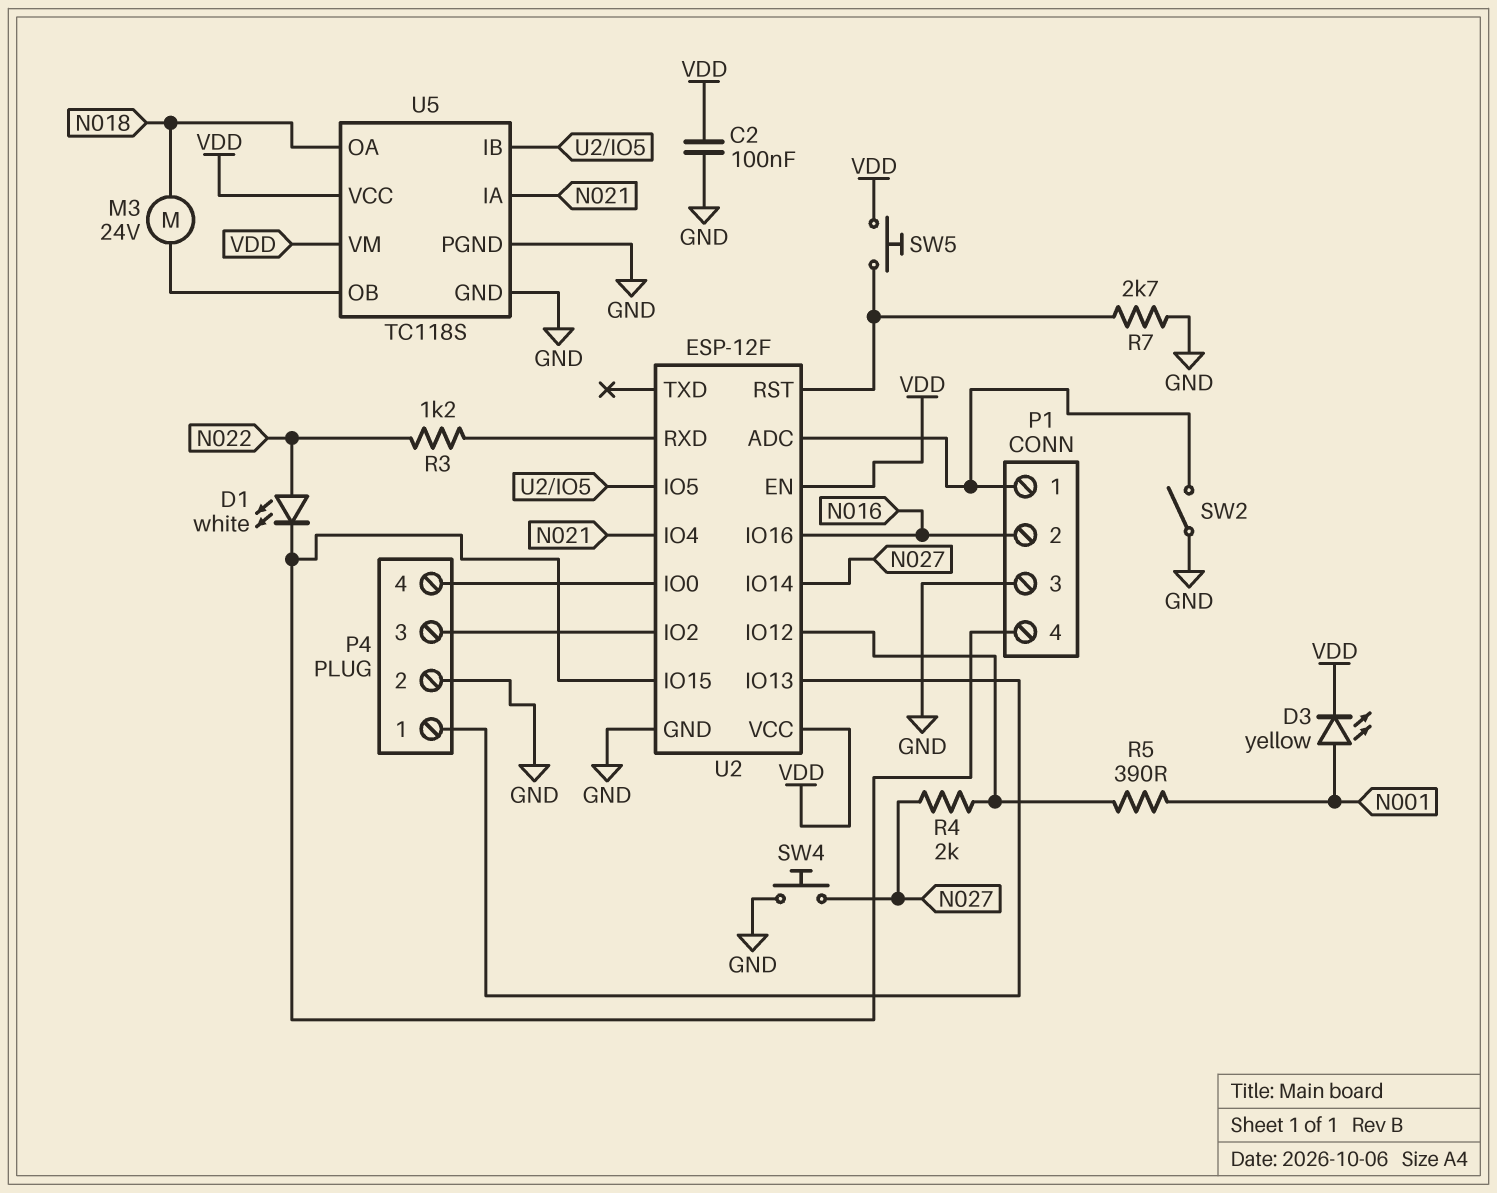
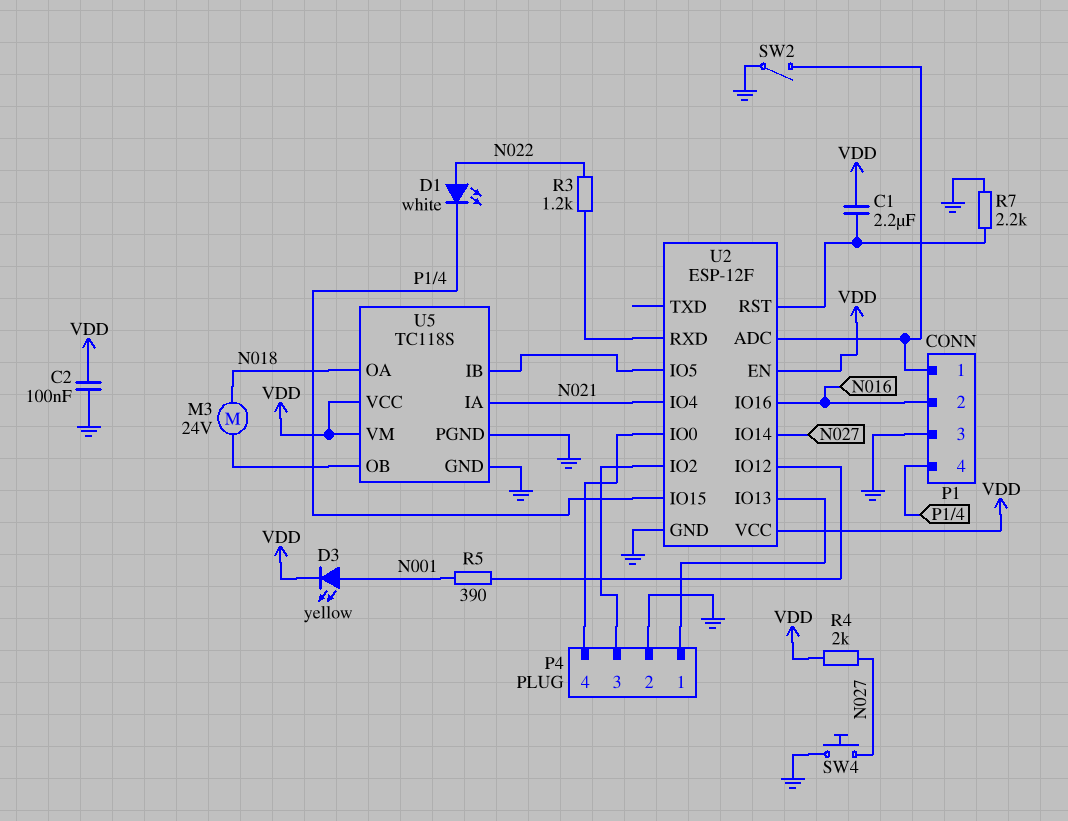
C1: none -> 2.2uF (U2/RST, VDD)
R4: 2k (N027, U2/IO12) -> 2k (N027, VDD)
R7: 2.7k (GND, U2/RST) -> 2.2k (GND, U2/RST)
SW5: button (U2/RST, VDD) -> none

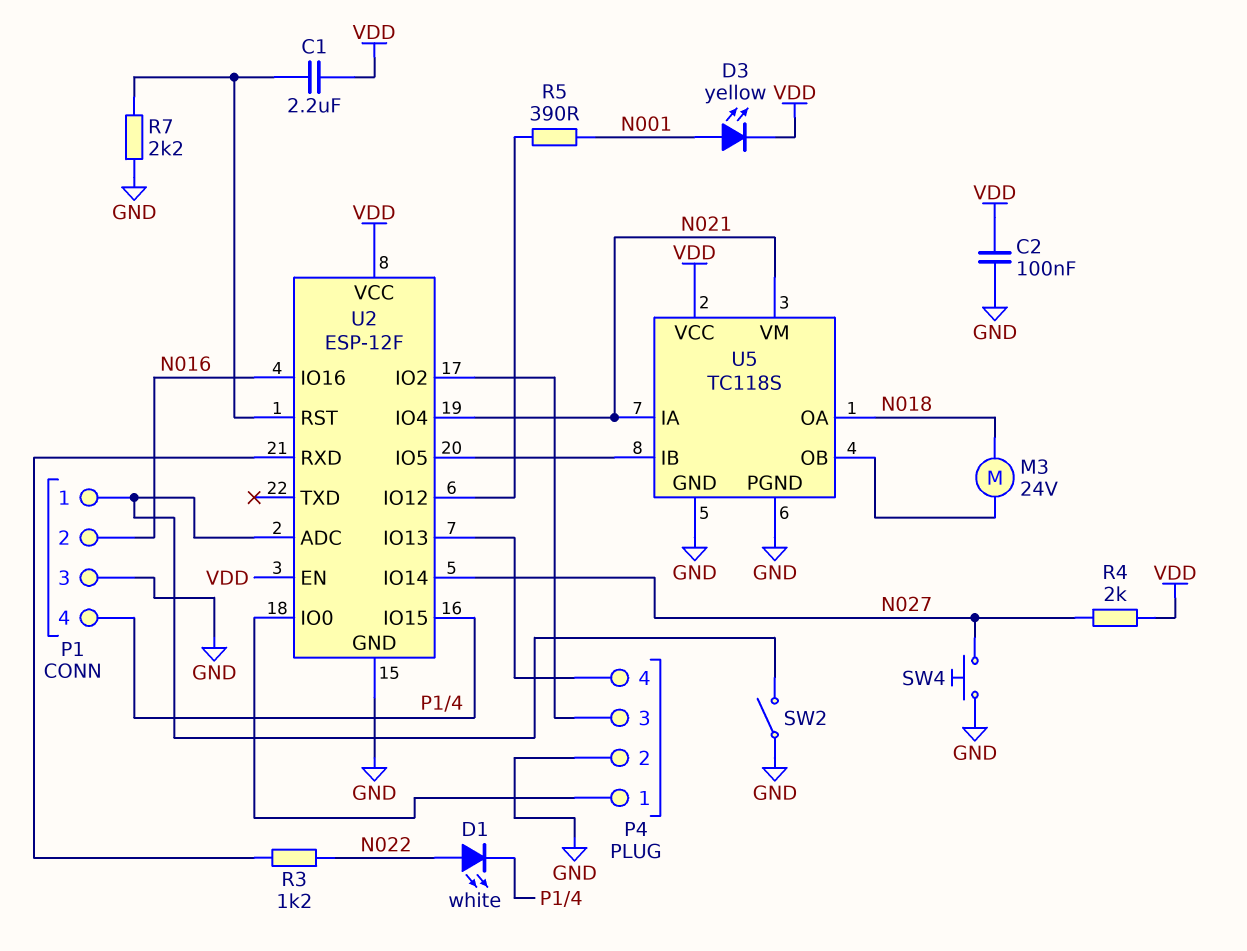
U2 pin IO0: P4/4 -> P4/1
U2 pin IO13: P4/1 -> P4/4
U5 pin VM: VDD -> N021

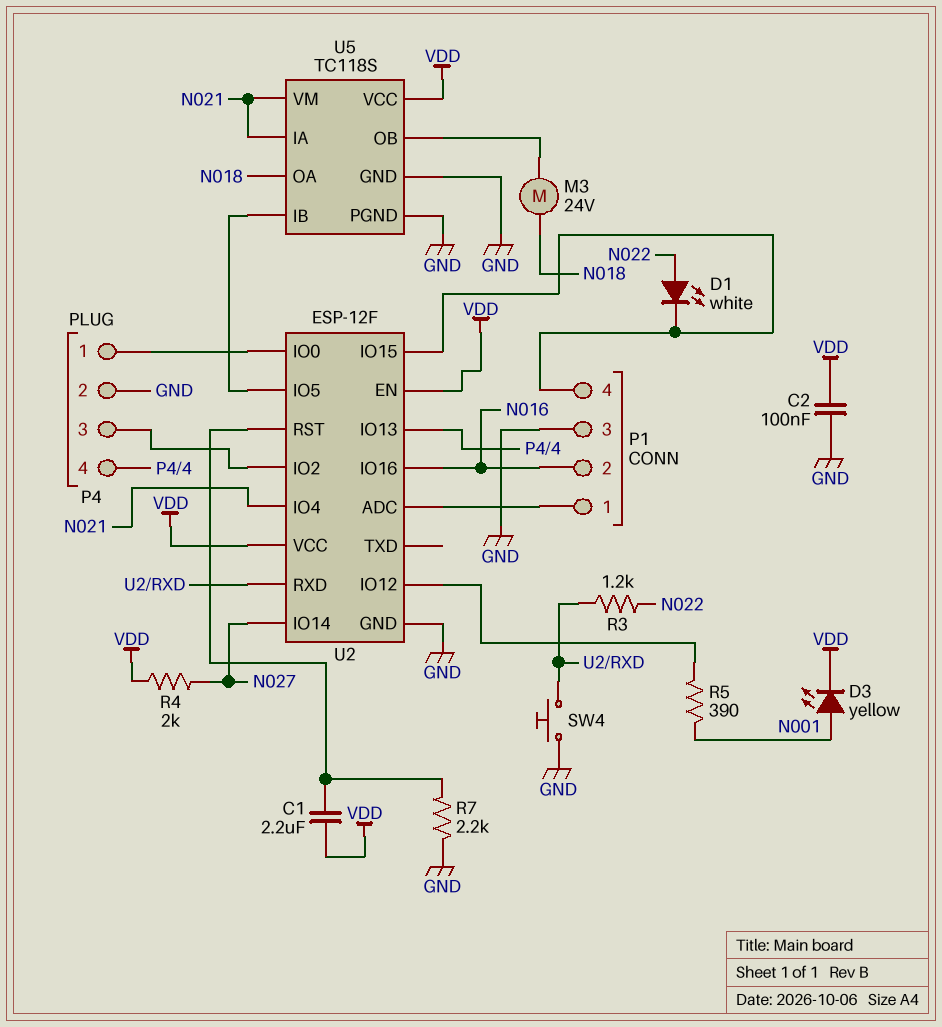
SW2: switch (GND, P1/1) -> none
SW4: button (GND, N027) -> button (GND, U2/RXD)

